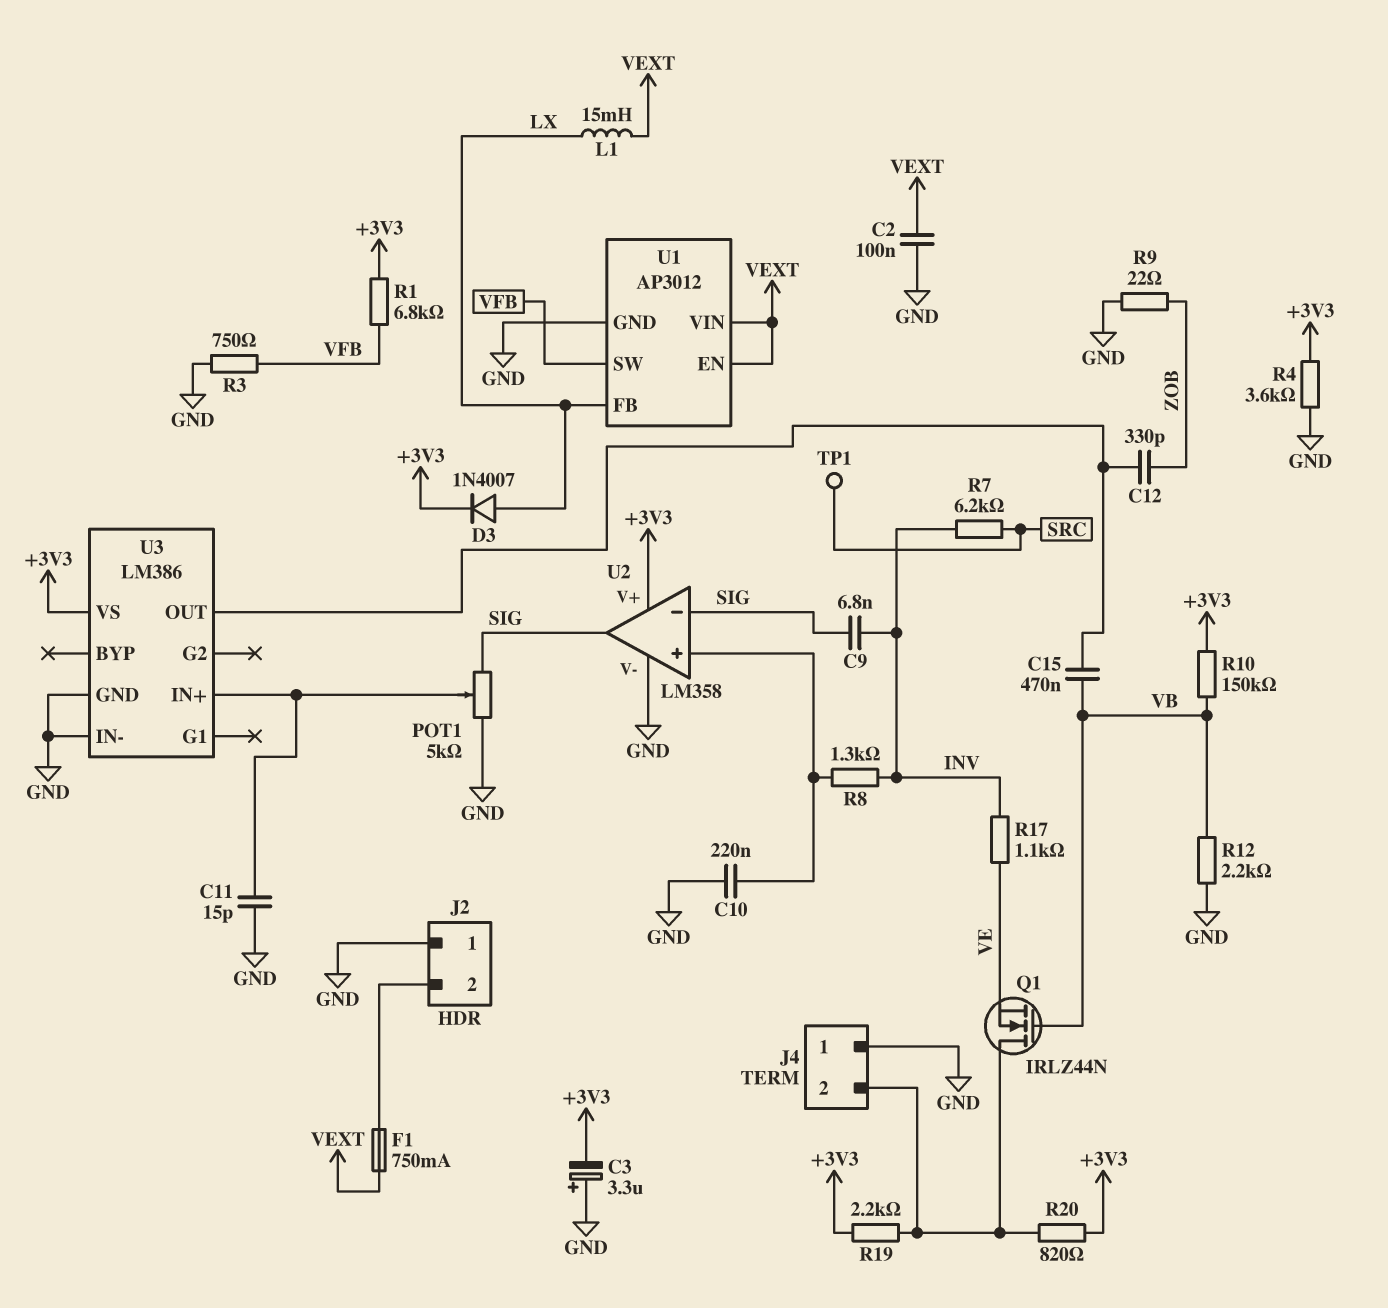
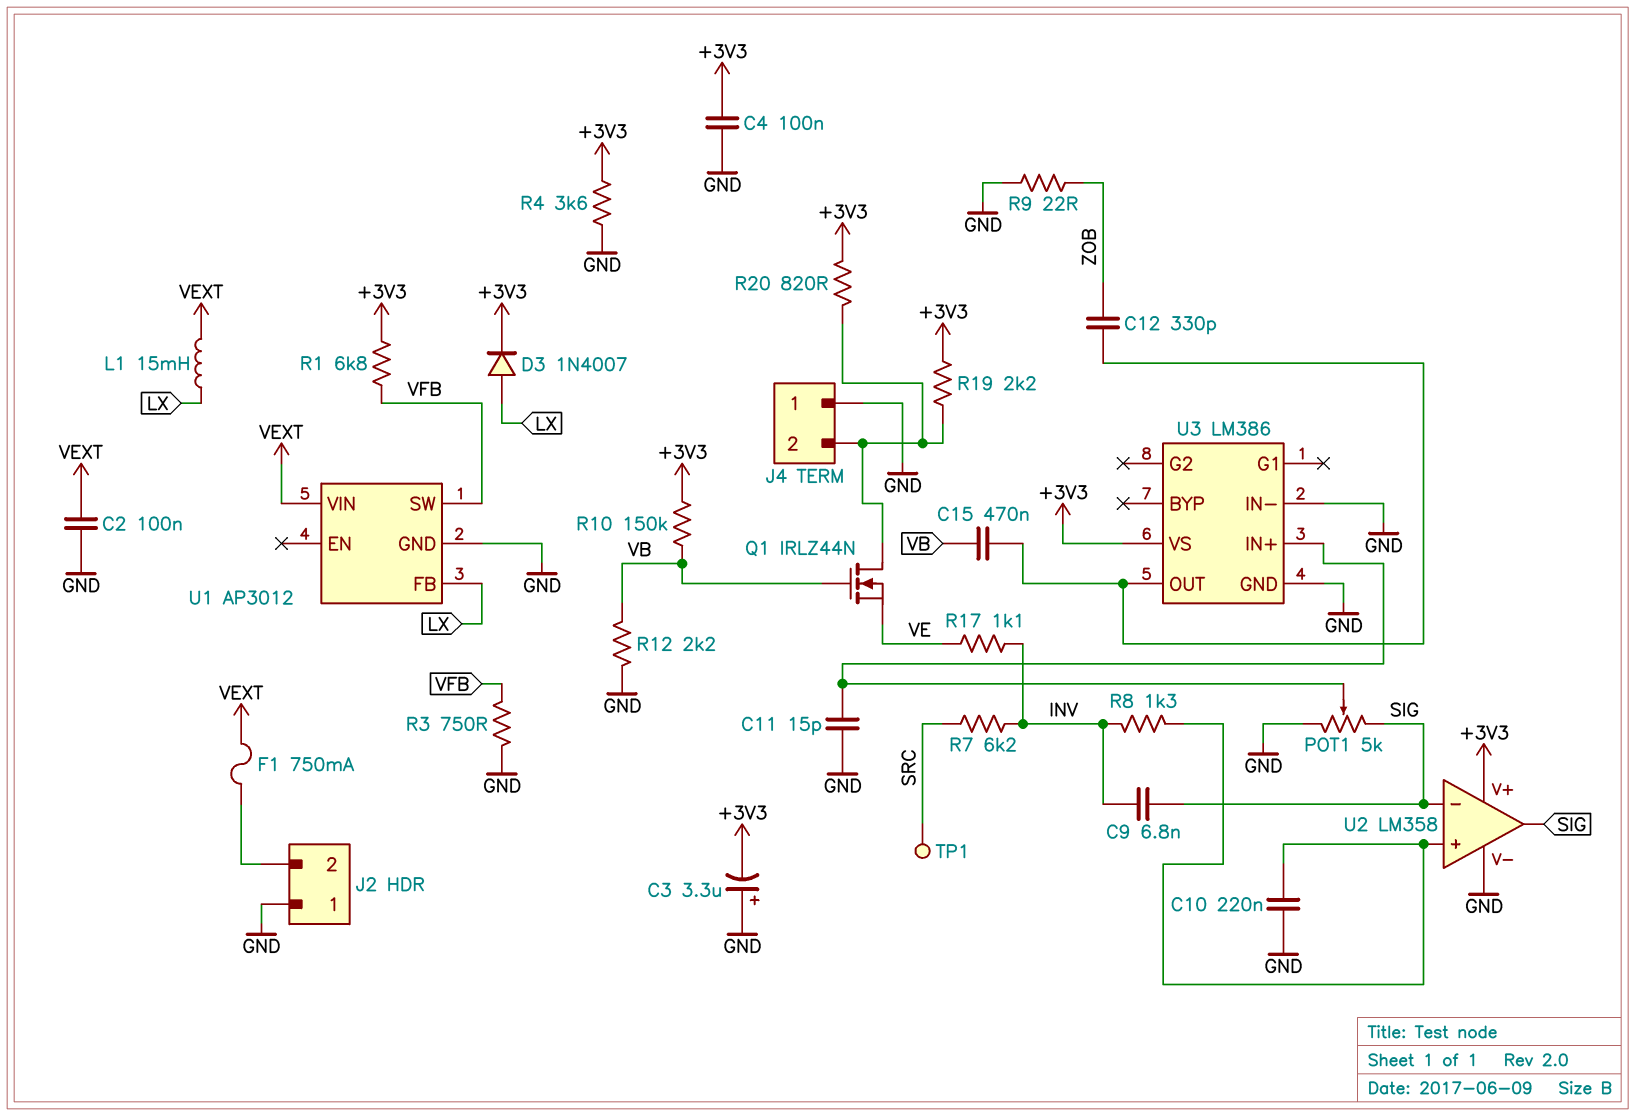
C4: none -> 100nF (+3V3, GND)
U1 pin EN: VEXT -> none

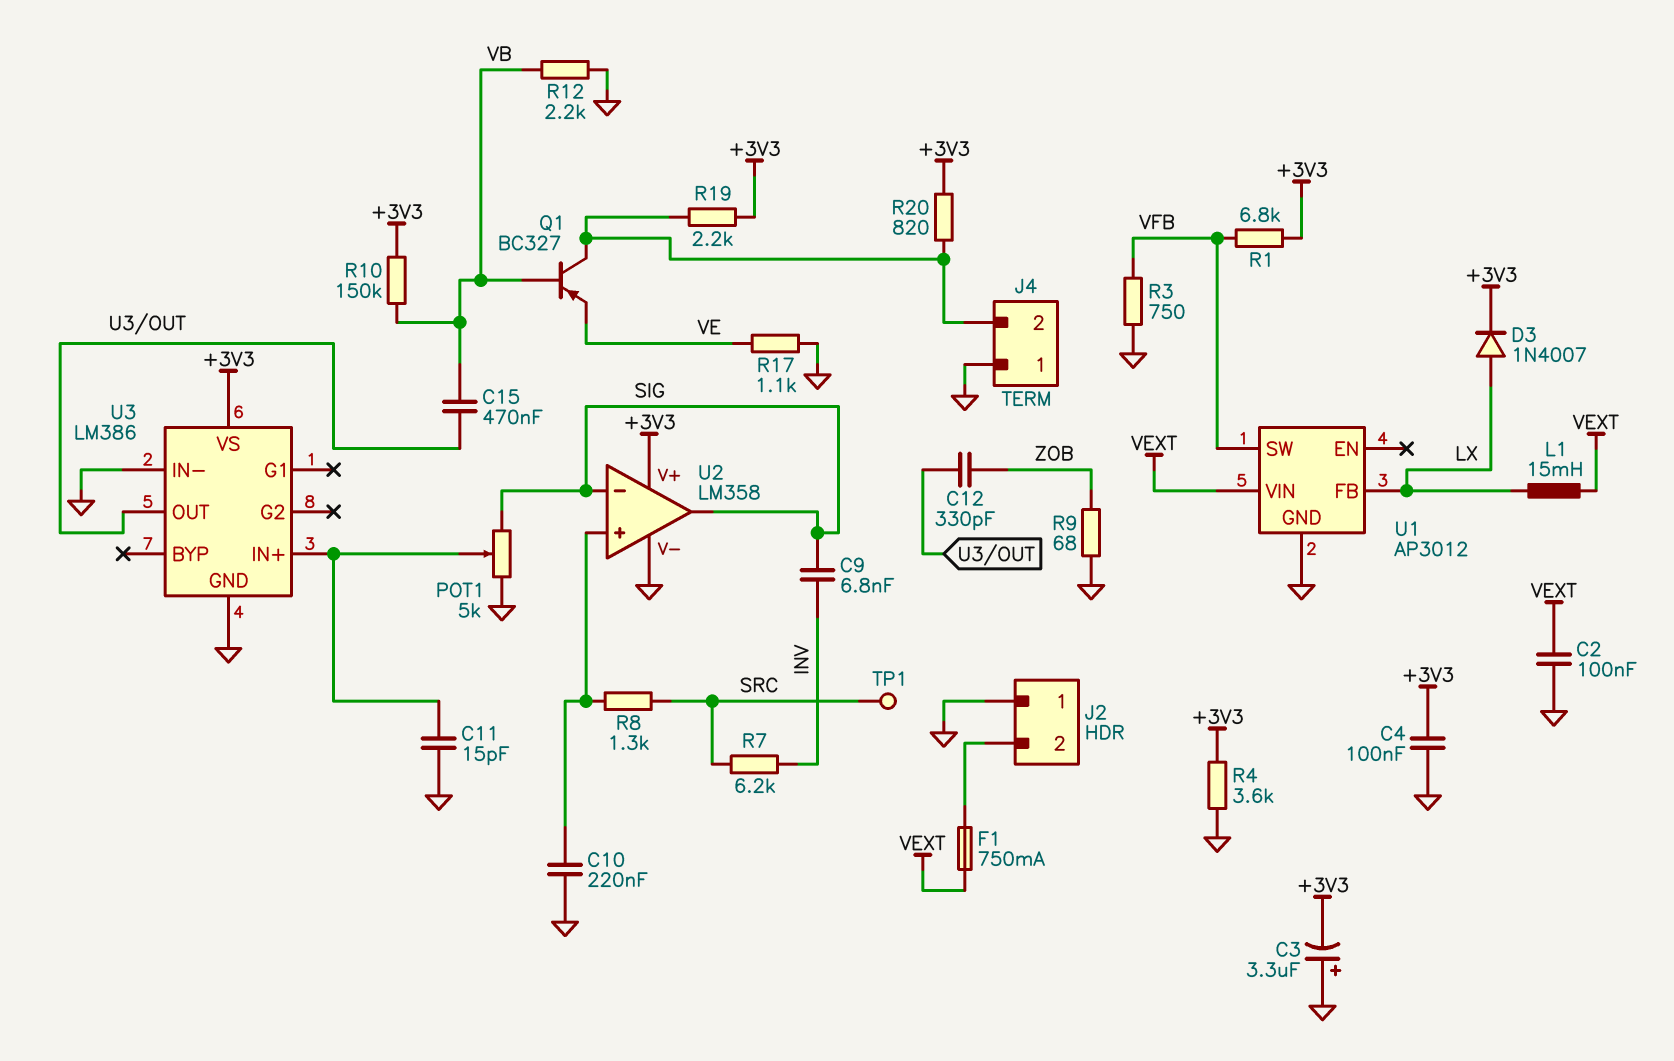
Q1: NMOS IRLZ44N (G VB, D J4/2, S VE) -> PNP BC327 (B VB, C J4/2, E VE)
R8: 1.3k (INV, U2/in+) -> 1.3k (SRC, U2/in+)
R9: 22 (GND, ZOB) -> 68 (GND, ZOB)
R17: 1.1k (INV, VE) -> 1.1k (GND, VE)

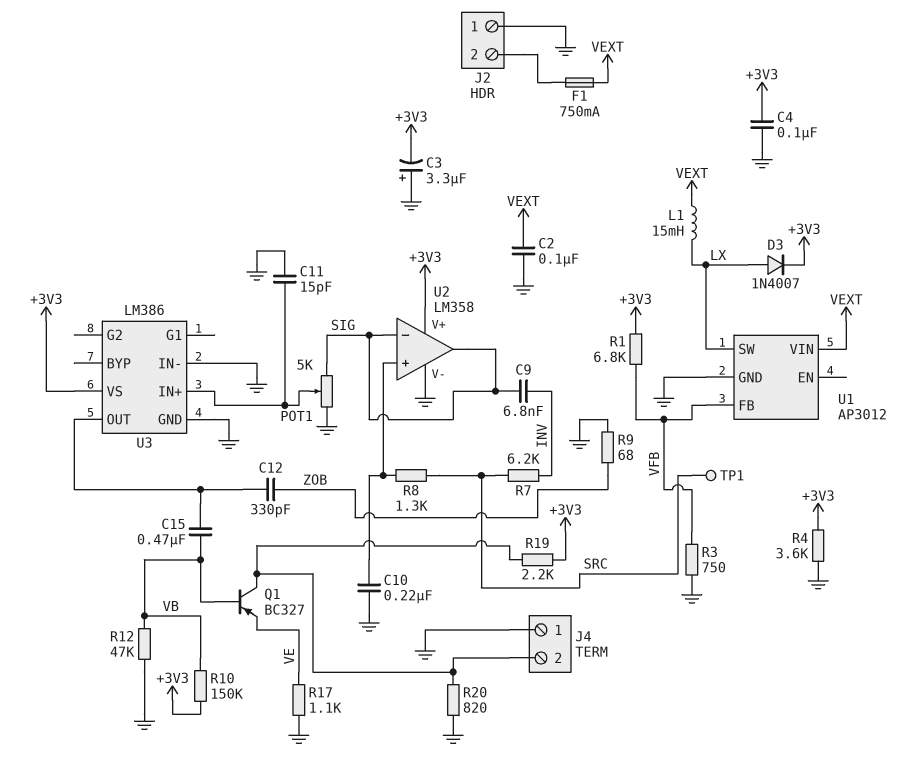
R12: 2.2k (GND, VB) -> 47k (GND, VB)
R20: 820 (+3V3, J4/2) -> 820 (GND, J4/2)
U1 pin FB: LX -> VFB
U1 pin SW: VFB -> LX

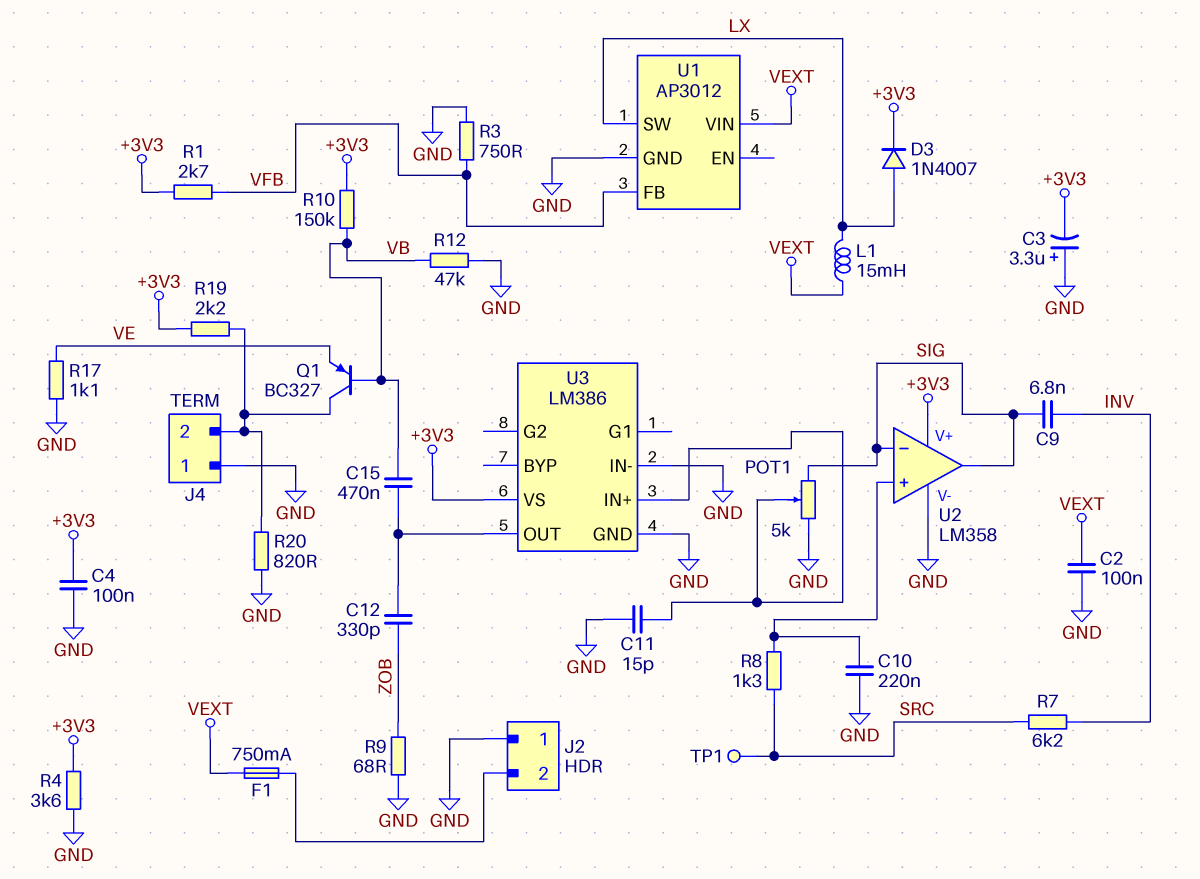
R1: 6.8k (+3V3, VFB) -> 2.7k (+3V3, VFB)

